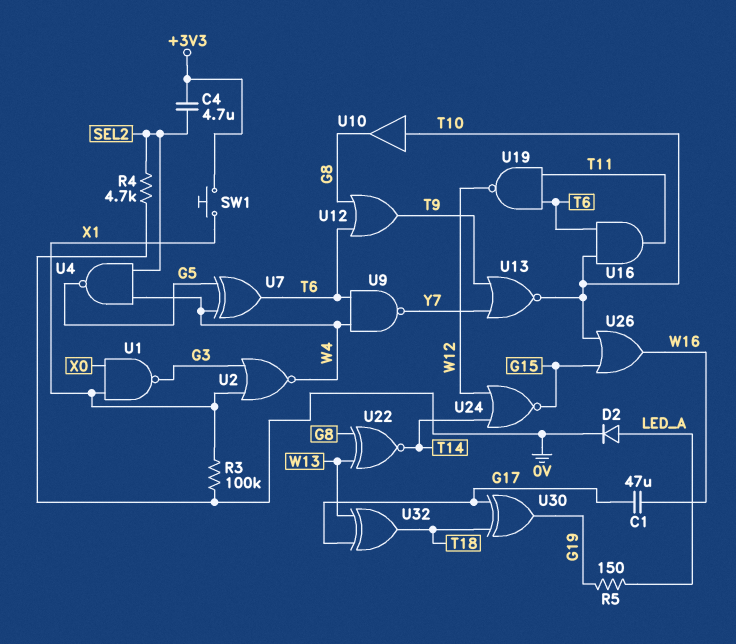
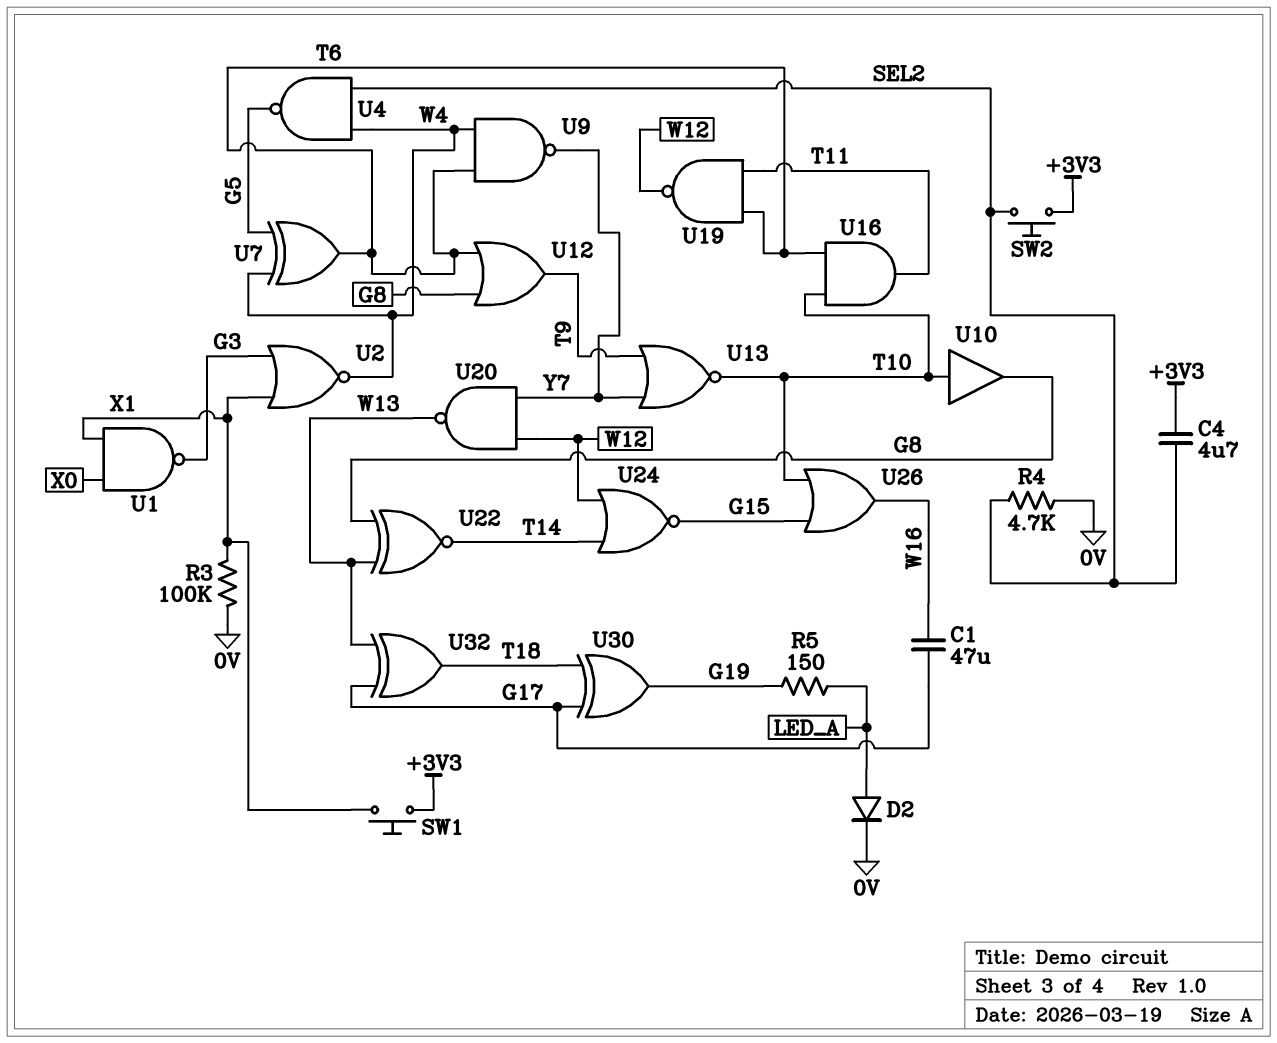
SW2: none -> button (+3V3, SEL2)
U20: none -> NAND (in W12, in Y7, out W13)

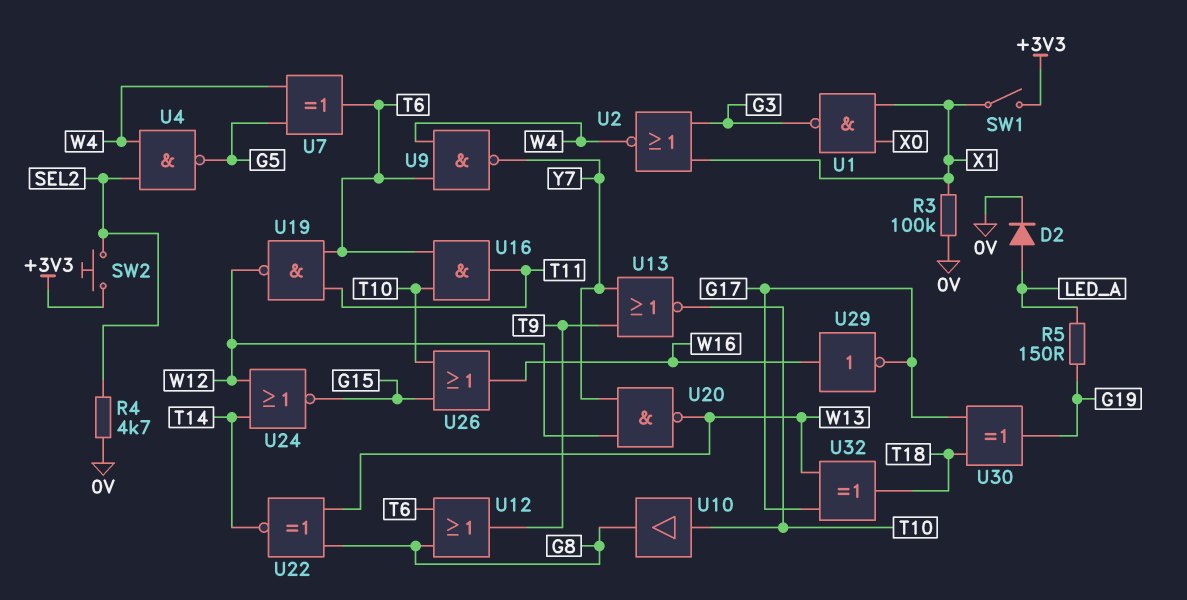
C1: 47uF (G17, W16) -> none
C4: 4.7uF (+3V3, SEL2) -> none
SW1: button (+3V3, X1) -> switch (+3V3, X1)
U29: none -> NOT (in W16, out G17)

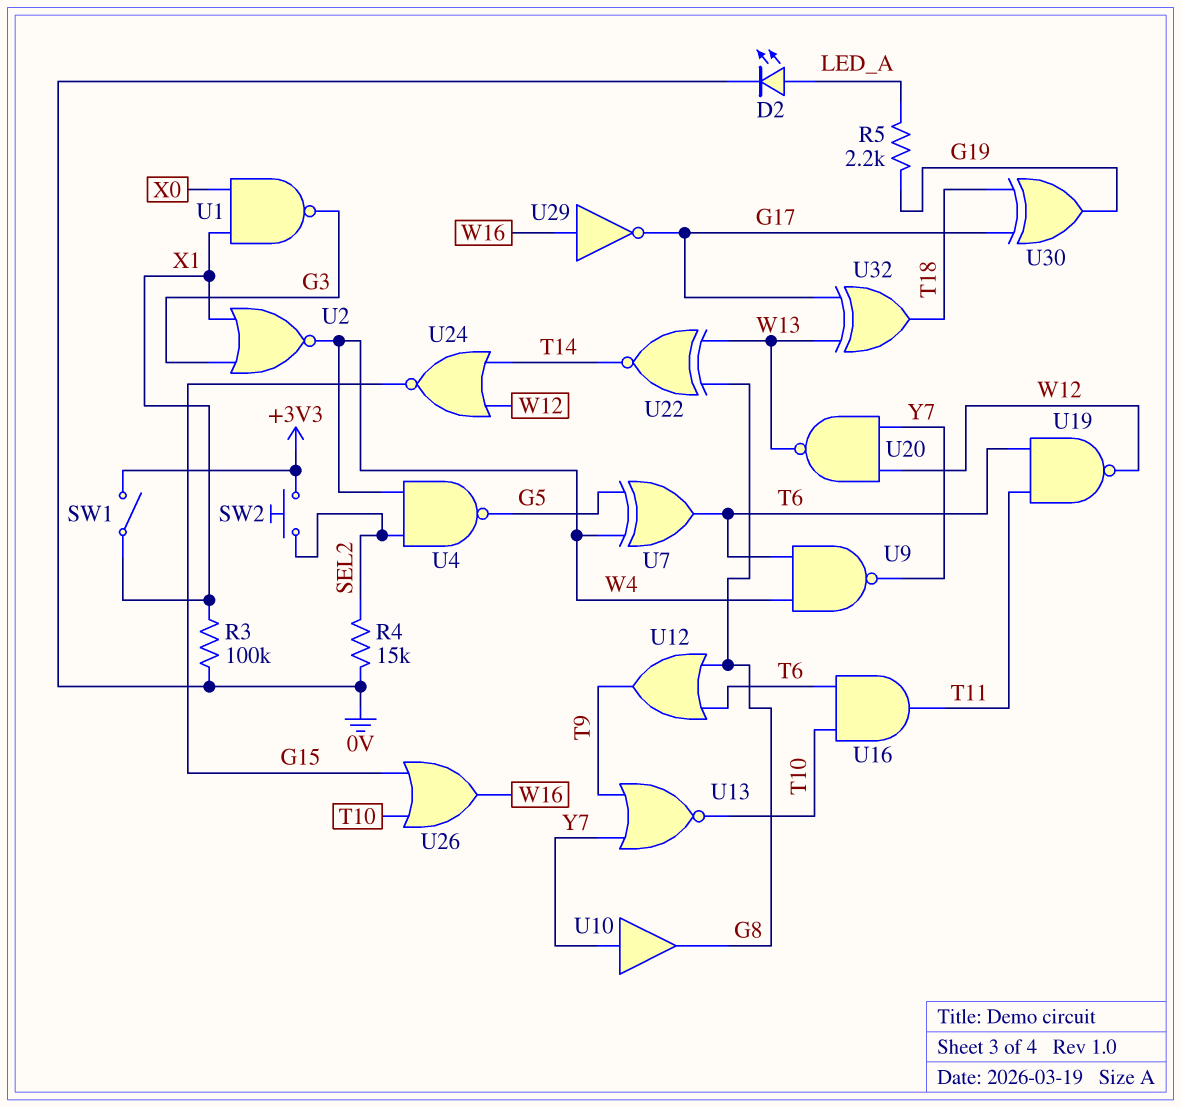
D2: diode (A LED_A, K 0V) -> LED (A LED_A, K 0V)
R4: 4.7k (0V, SEL2) -> 15k (0V, SEL2)
R5: 150 (G19, LED_A) -> 2.2k (G19, LED_A)
U10: buffer (in T10, out G8) -> buffer (in Y7, out G8)

